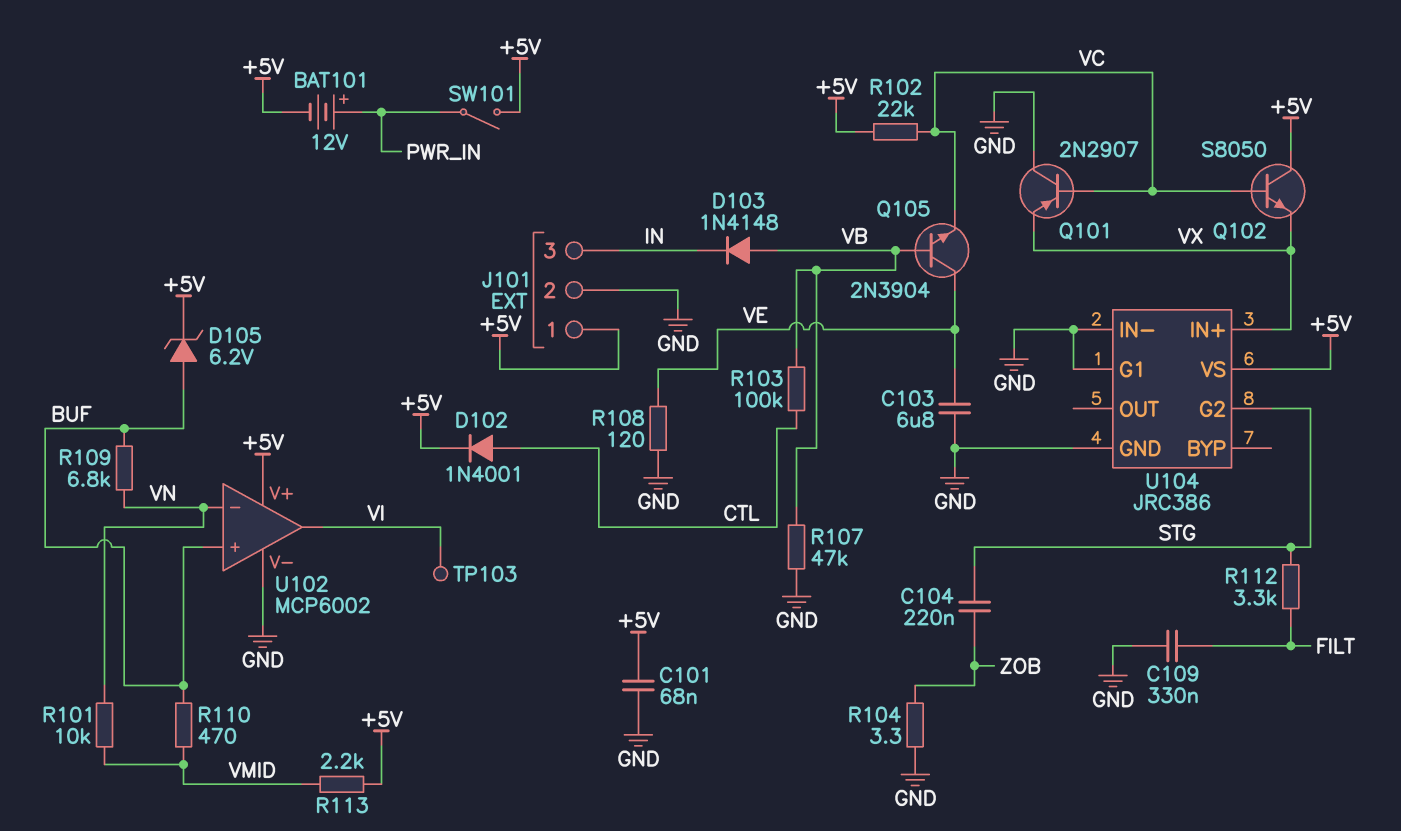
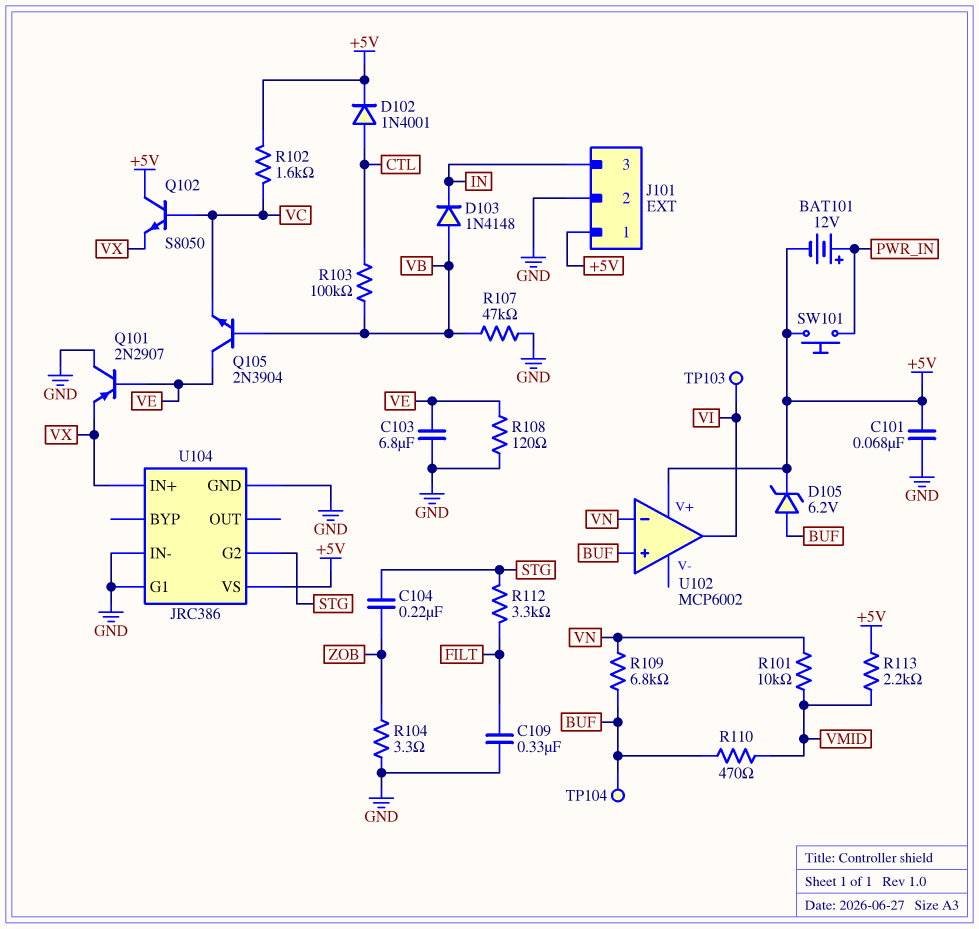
Q101: PNP 2N2907 (B VC, C GND, E VX) -> PNP 2N2907 (B VE, C GND, E VX)
R102: 22k (+5V, VC) -> 1.6k (+5V, VC)
SW101: switch (+5V, PWR_IN) -> button (+5V, PWR_IN)
TP104: none -> test point (BUF)
U102 pin V-: GND -> none

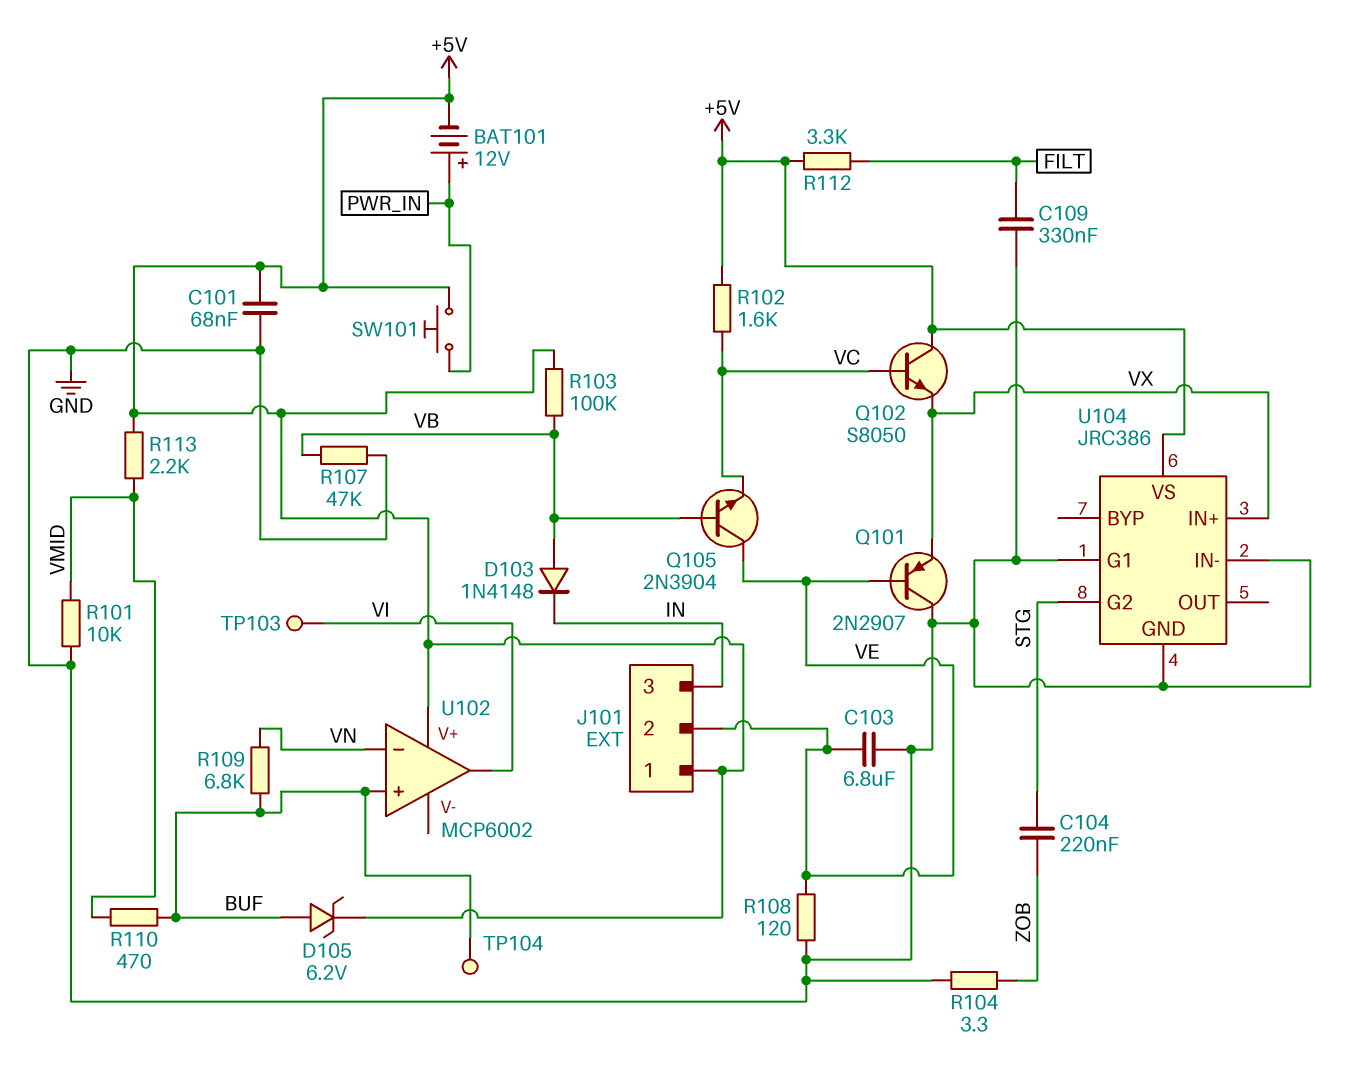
D102: diode 1N4001 (A CTL, K +5V) -> none
J101 pin 2: GND -> VE
R101: 10k (VMID, VN) -> 10k (GND, VMID)
R103: 100k (CTL, VB) -> 100k (+5V, VB)
R112: 3.3k (FILT, STG) -> 3.3k (+5V, FILT)

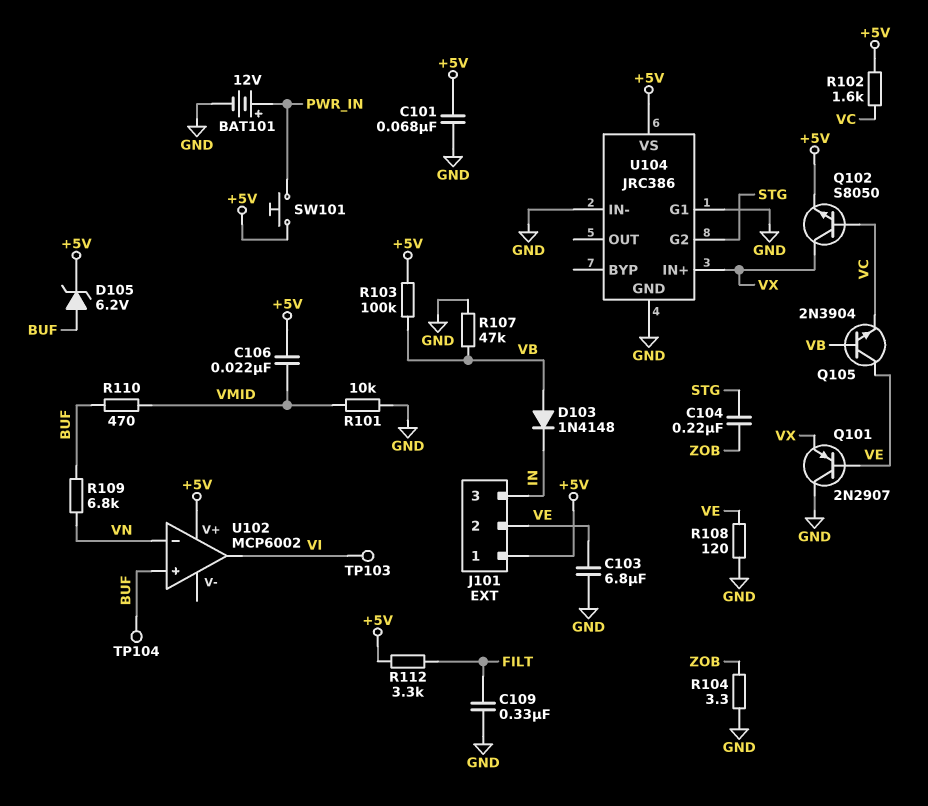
BAT101: 12V (plus PWR_IN, minus +5V) -> 12V (plus PWR_IN, minus GND)
C106: none -> 22nF (+5V, VMID)
Q102: NPN S8050 (B VC, C +5V, E VX) -> NPN S8050 (B VC, C VX, E +5V)
R113: 2.2k (+5V, VMID) -> none

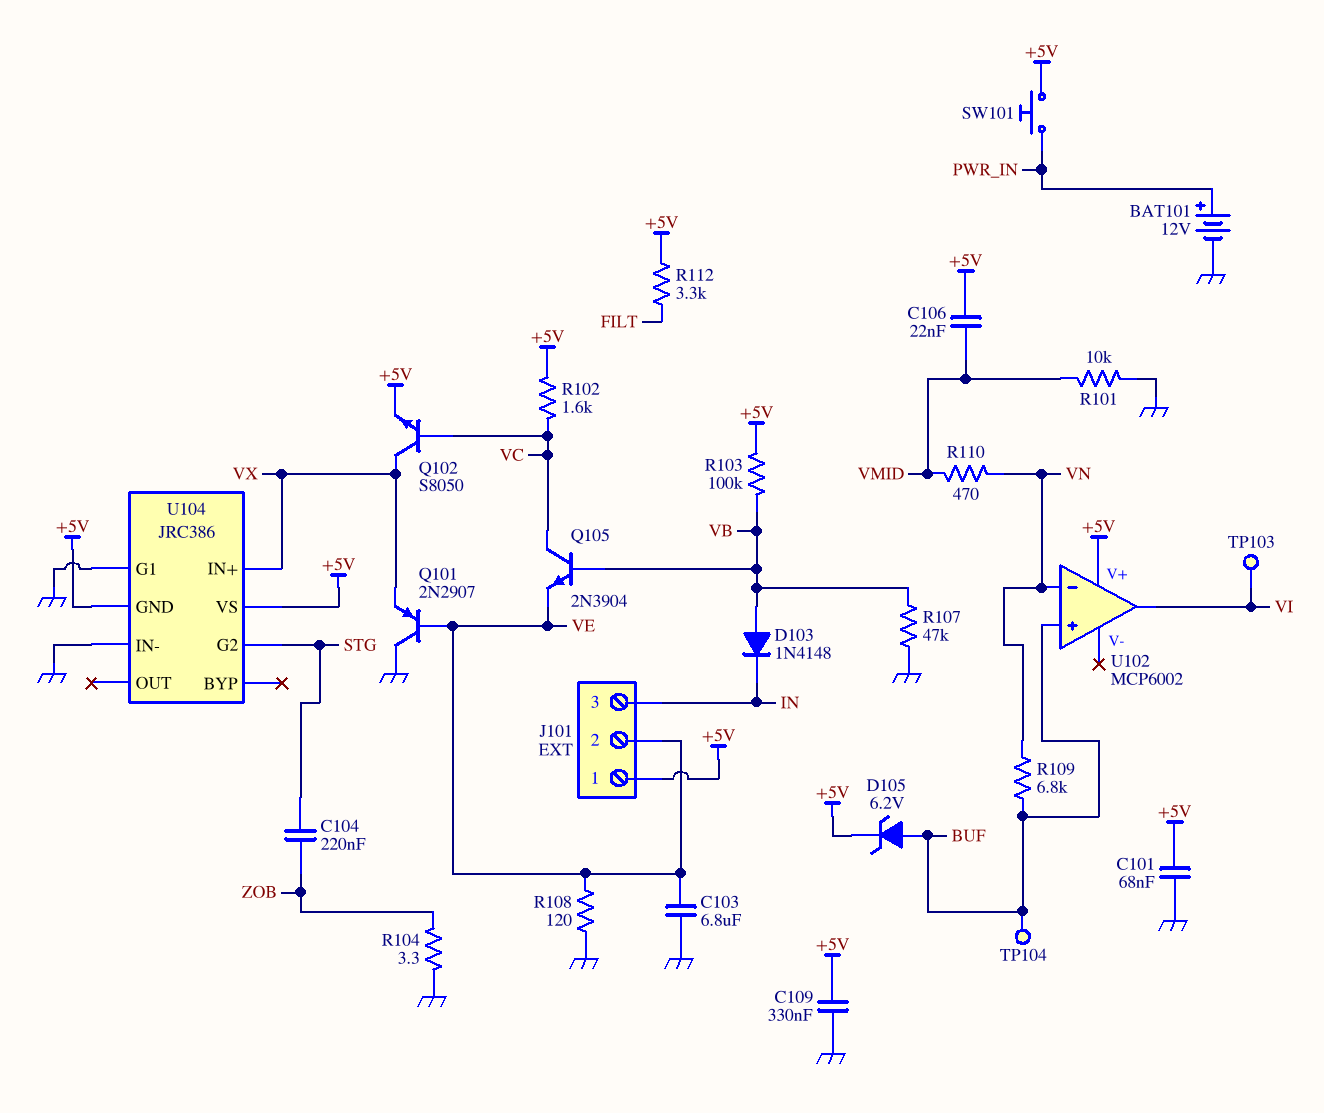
C109: 330nF (FILT, GND) -> 330nF (+5V, GND)
Q105: NPN 2N3904 (B VB, C VE, E VC) -> NPN 2N3904 (B VB, C VC, E VE)
R110: 470 (BUF, VMID) -> 470 (VMID, VN)
U104 pin GND: GND -> +5V

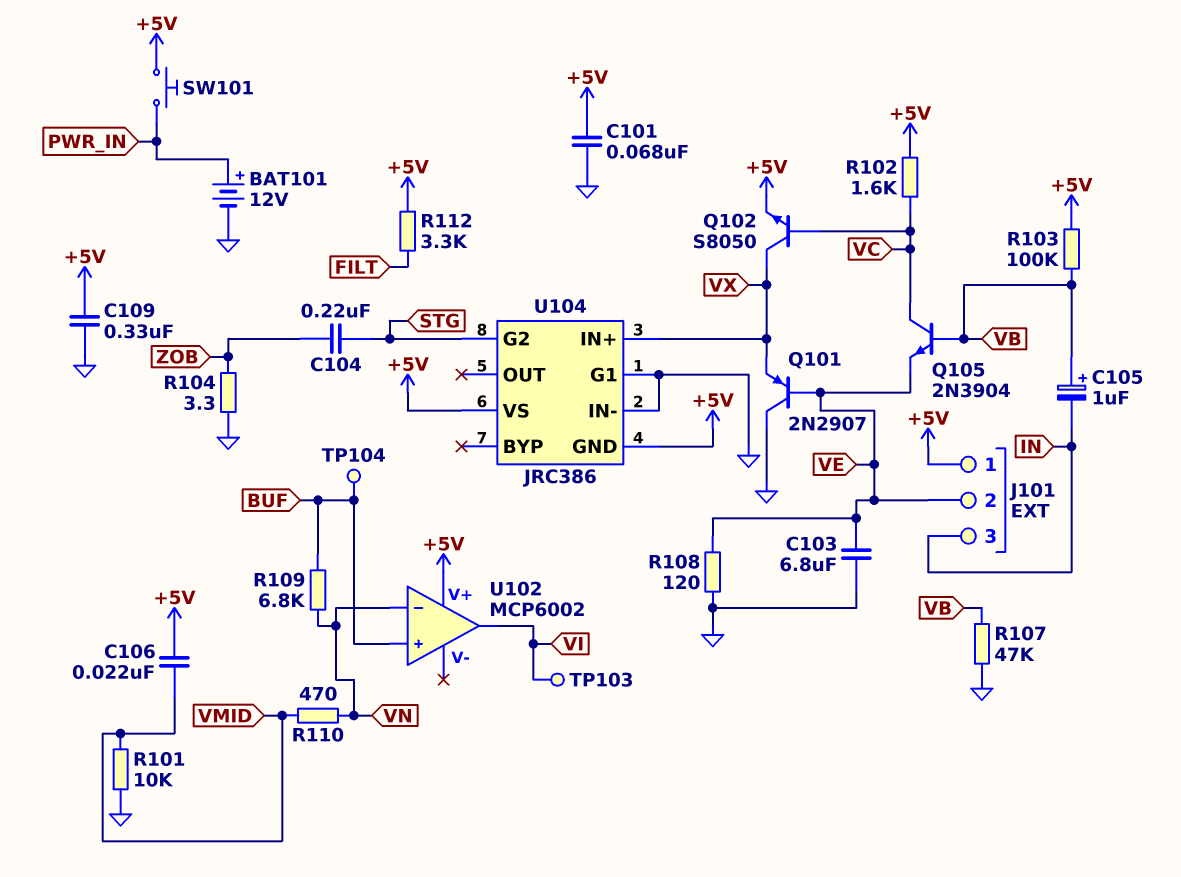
C105: none -> 1uF (plus VB, minus IN)
D103: diode 1N4148 (A VB, K IN) -> none
D105: zener 6.2V (A BUF, K +5V) -> none

